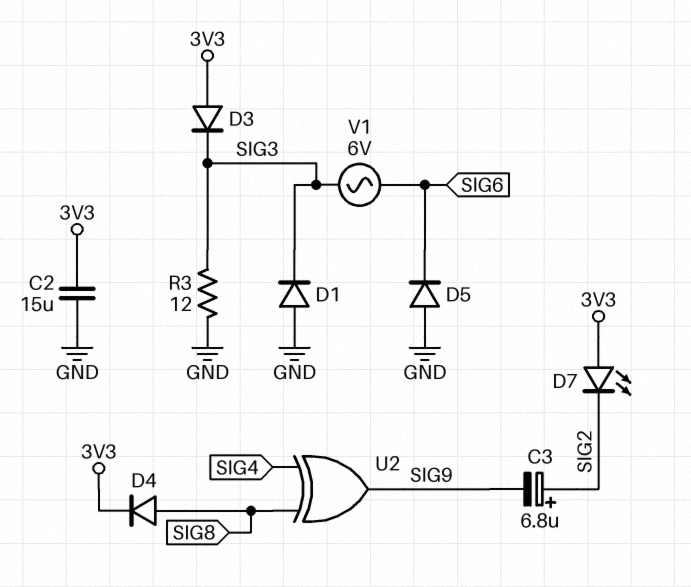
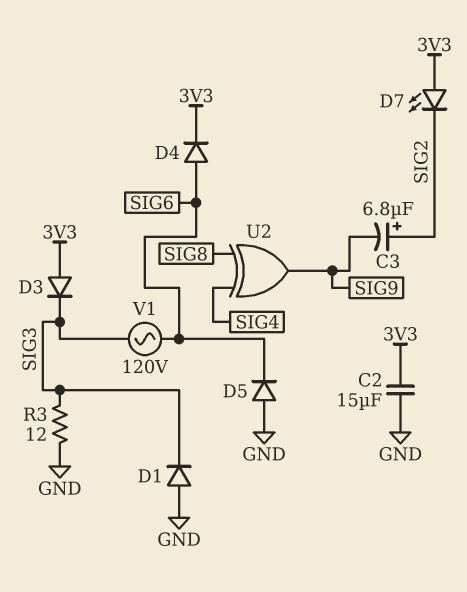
D4: diode (A SIG8, K 3V3) -> diode (A SIG6, K 3V3)
V1: AC 6V (SIG3, SIG6) -> AC 120V (SIG3, SIG6)

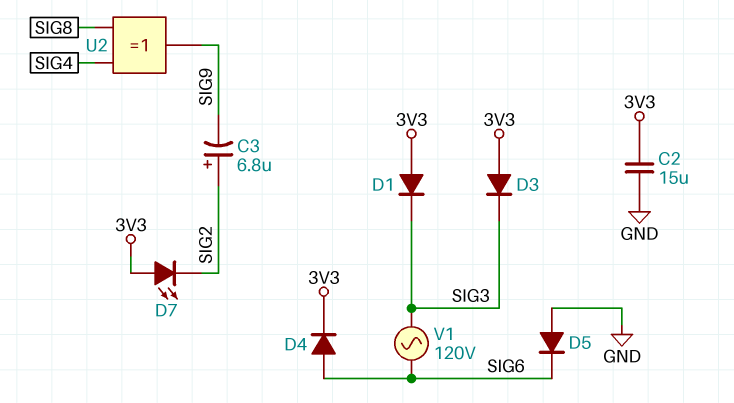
D1: diode (A GND, K SIG3) -> diode (A 3V3, K SIG3)
R3: 12 (GND, SIG3) -> none

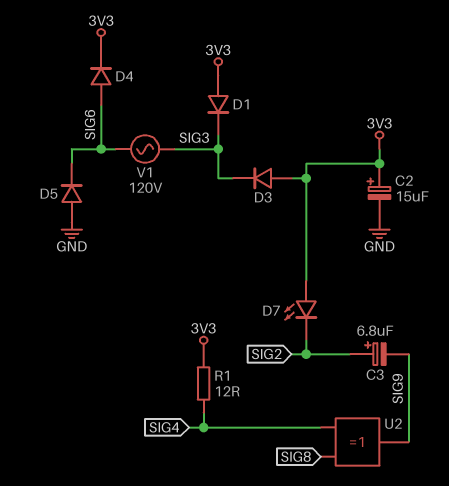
C2: 15uF (3V3, GND) -> 15uF (plus 3V3, minus GND)
R1: none -> 12 (3V3, SIG4)

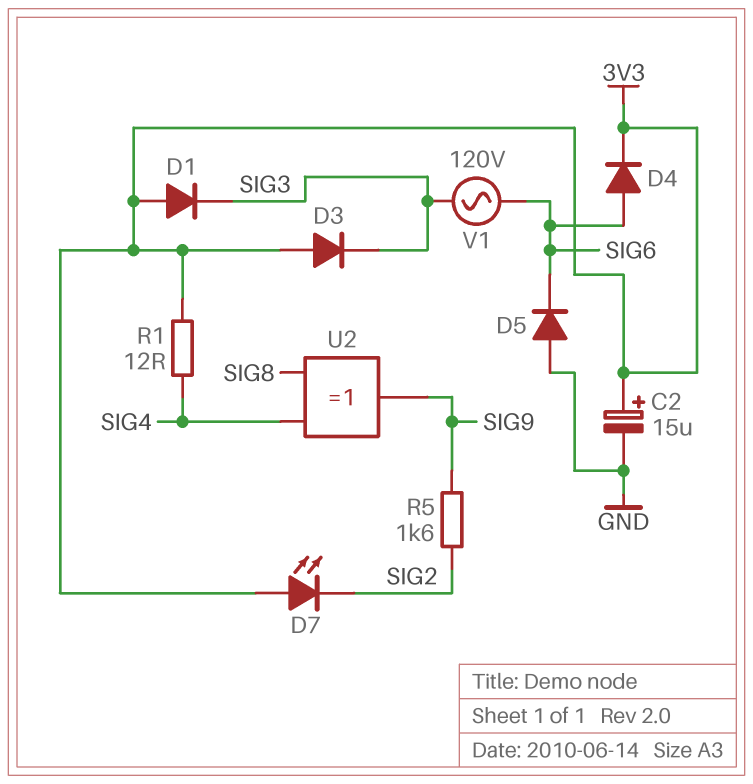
C3: 6.8uF (plus SIG2, minus SIG9) -> none
R5: none -> 1.6k (SIG2, SIG9)

